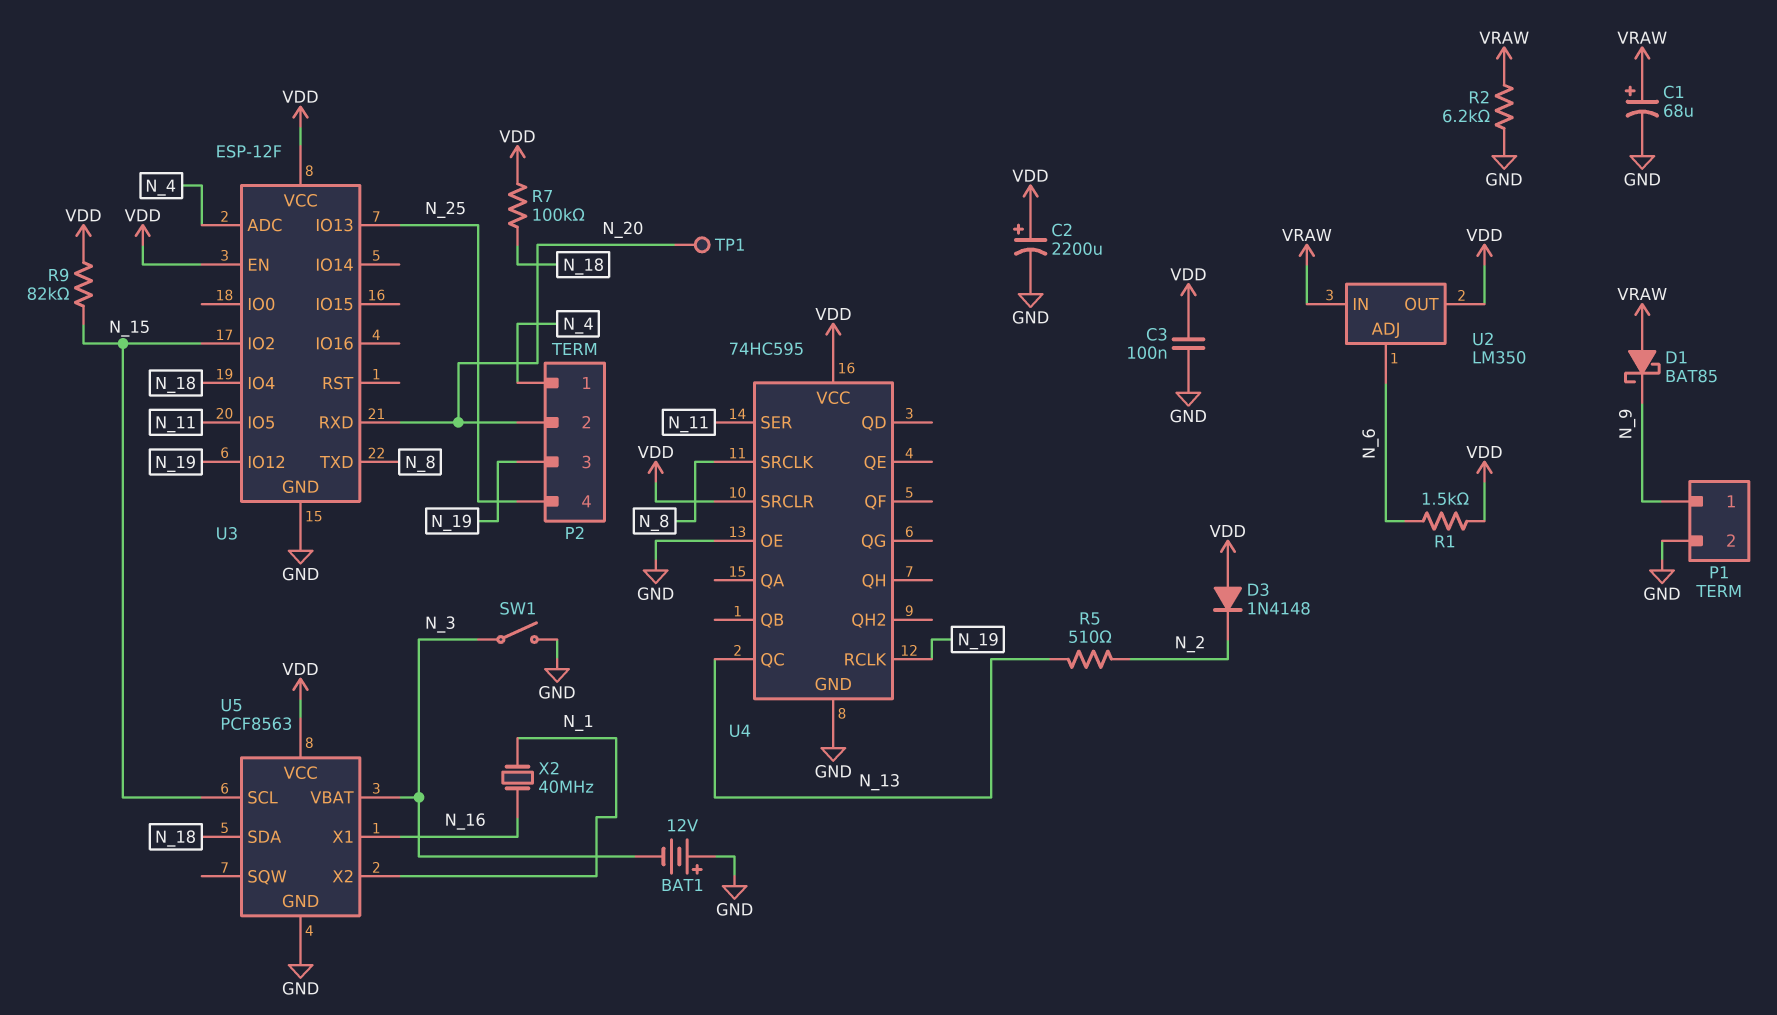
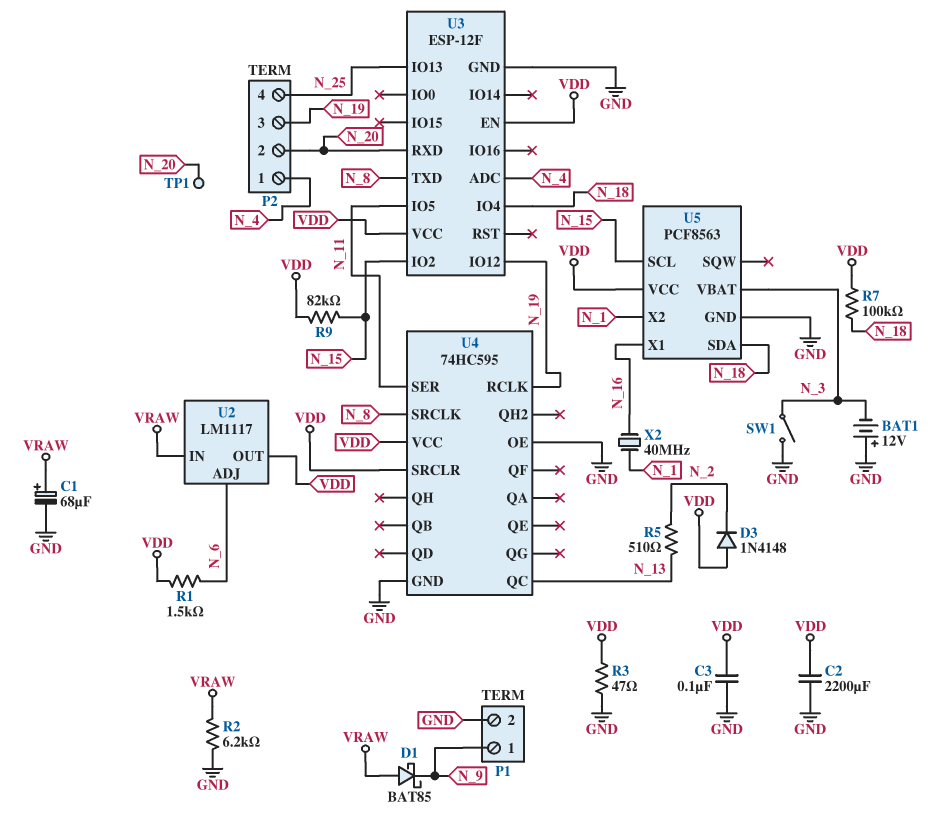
C2: 2200uF (plus VDD, minus GND) -> 2200uF (GND, VDD)
R3: none -> 47 (GND, VDD)
U2: LM350 -> LM1117

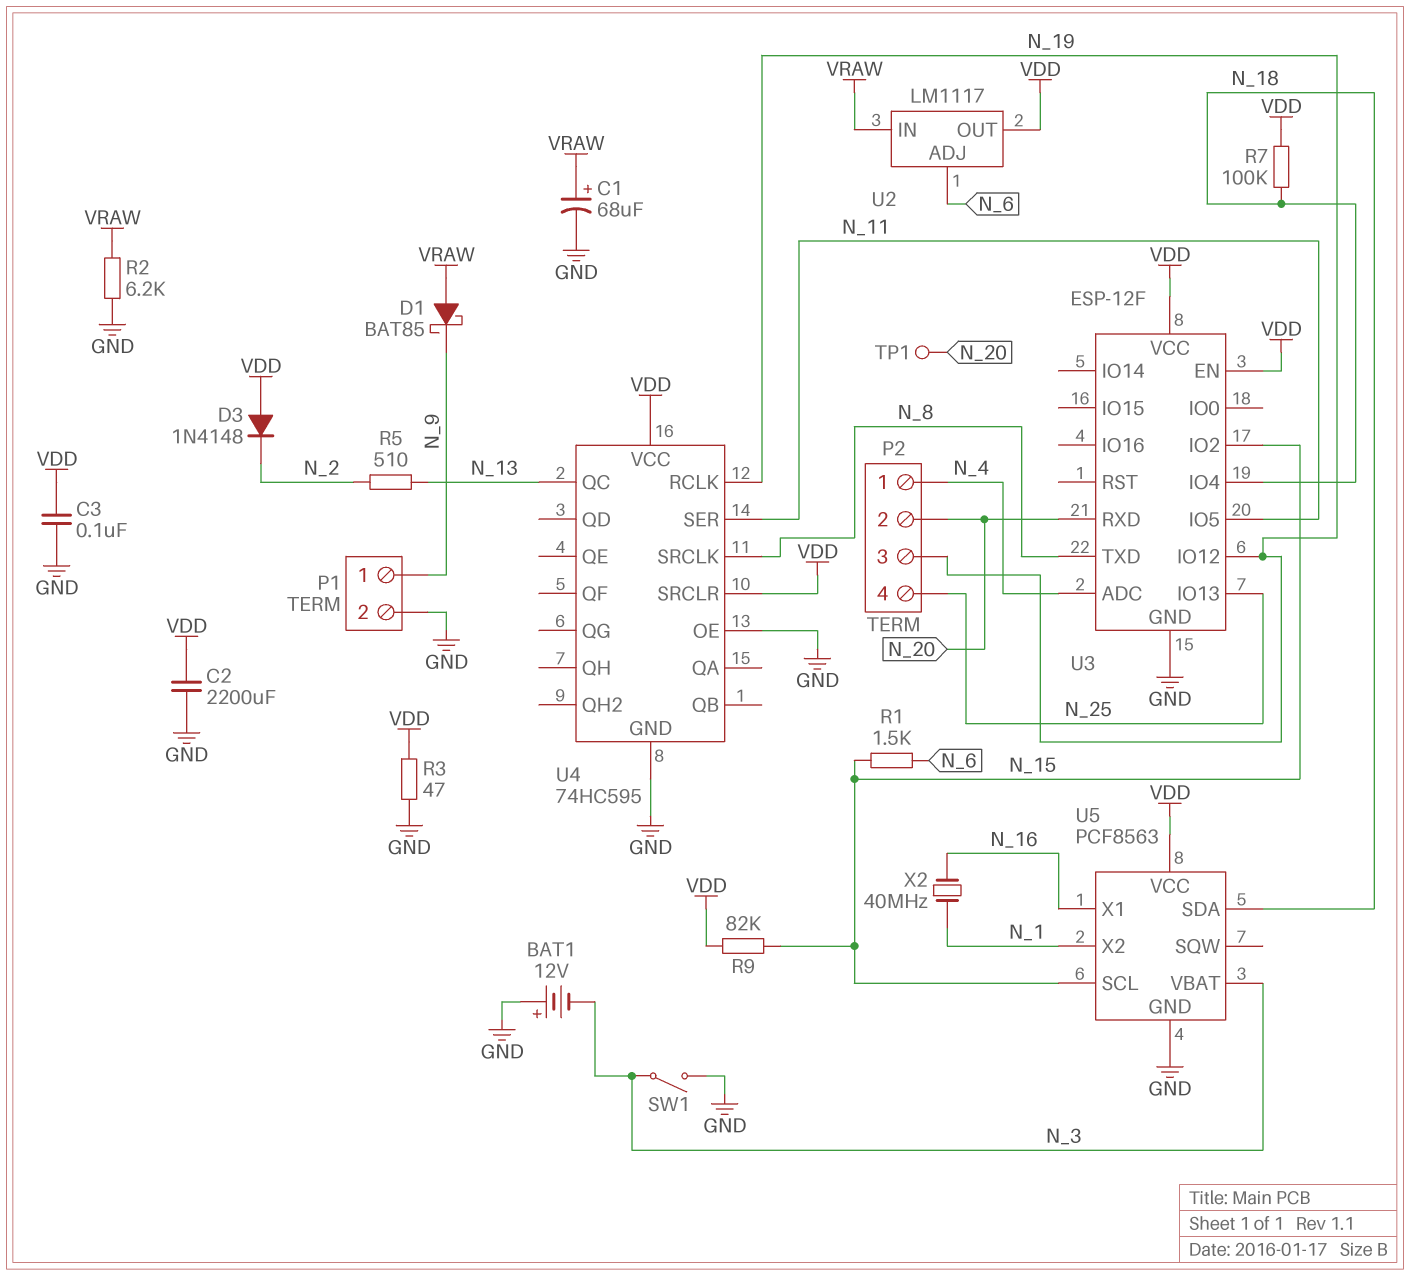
R1: 1.5k (N_6, VDD) -> 1.5k (N_6, N_15)

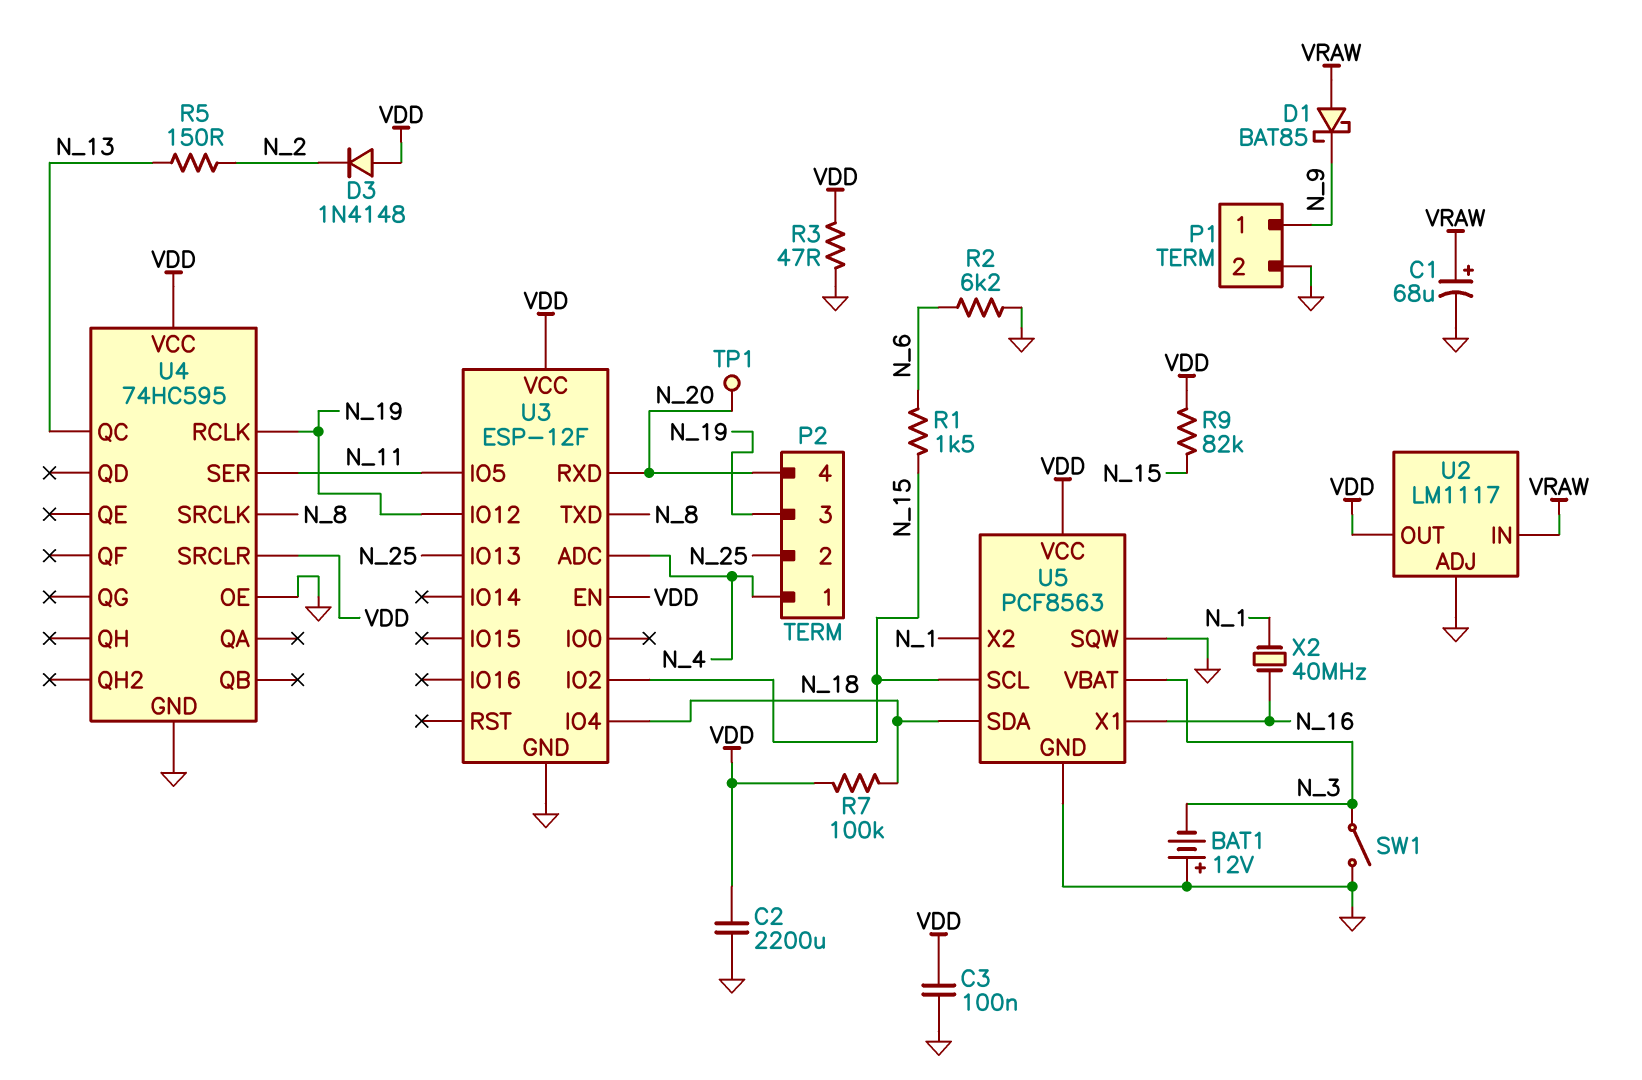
P2 pin 2: N_20 -> N_25
P2 pin 4: N_25 -> N_20
R2: 6.2k (GND, VRAW) -> 6.2k (GND, N_6)
R5: 510 (N_2, N_13) -> 150 (N_2, N_13)
U2 pin ADJ: N_6 -> GND
U5 pin SQW: none -> GND

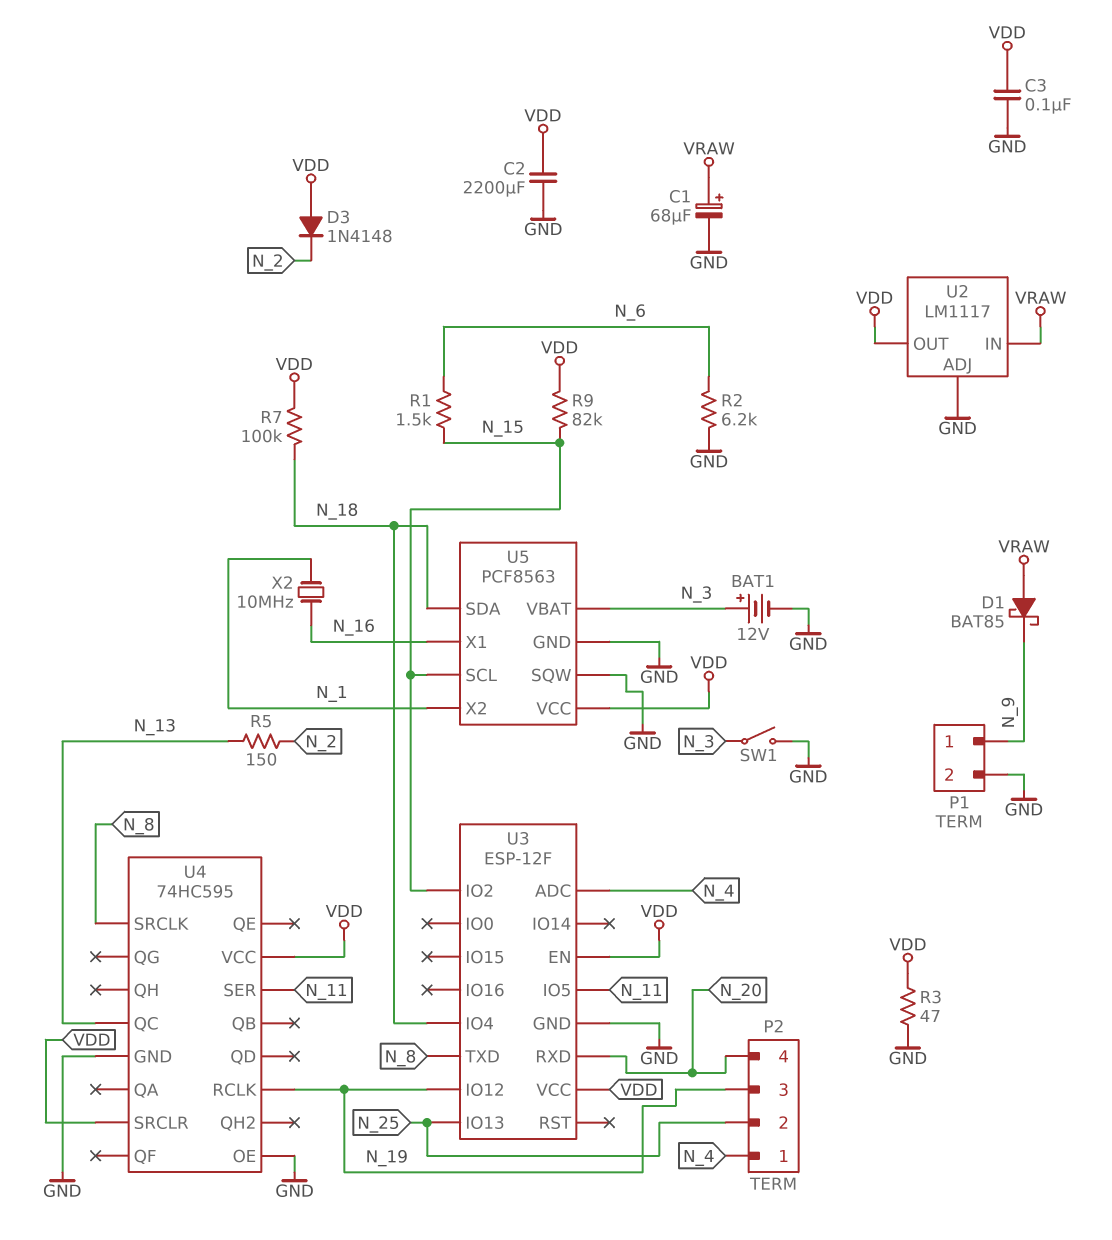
BAT1: 12V (plus GND, minus N_3) -> 12V (plus N_3, minus GND)
TP1: test point (N_20) -> none
X2: 40MHz (N_1, N_16) -> 10MHz (N_1, N_16)

